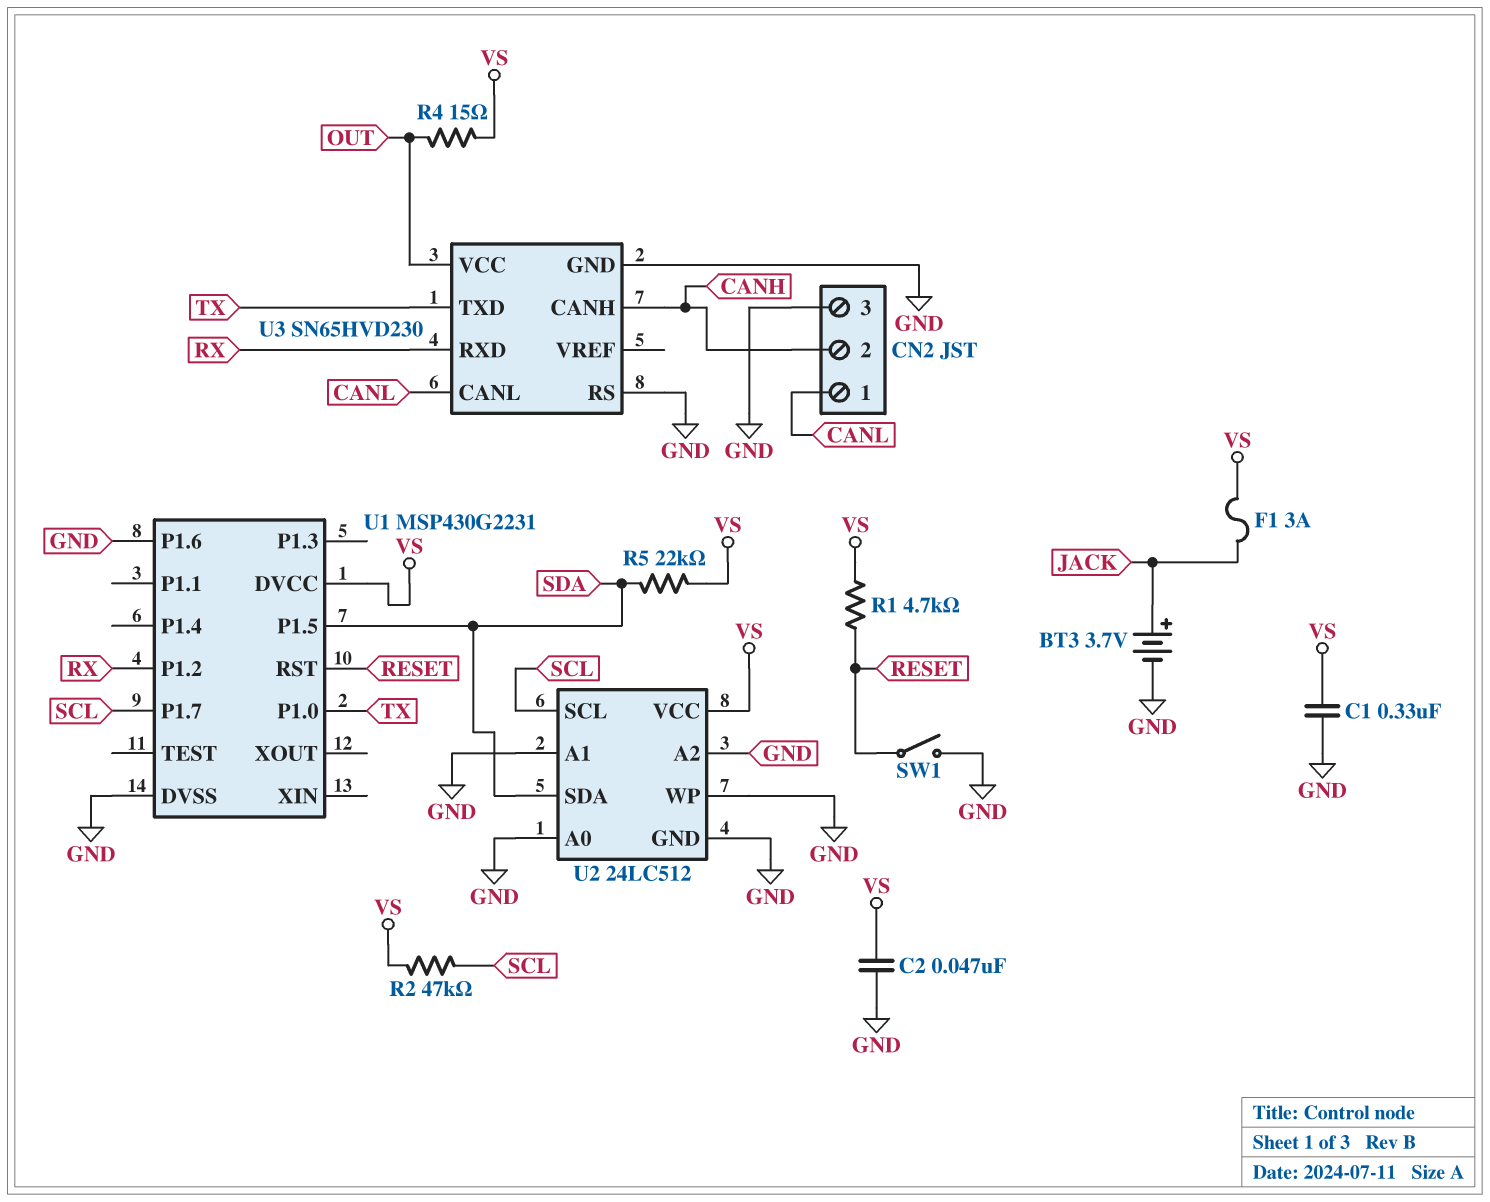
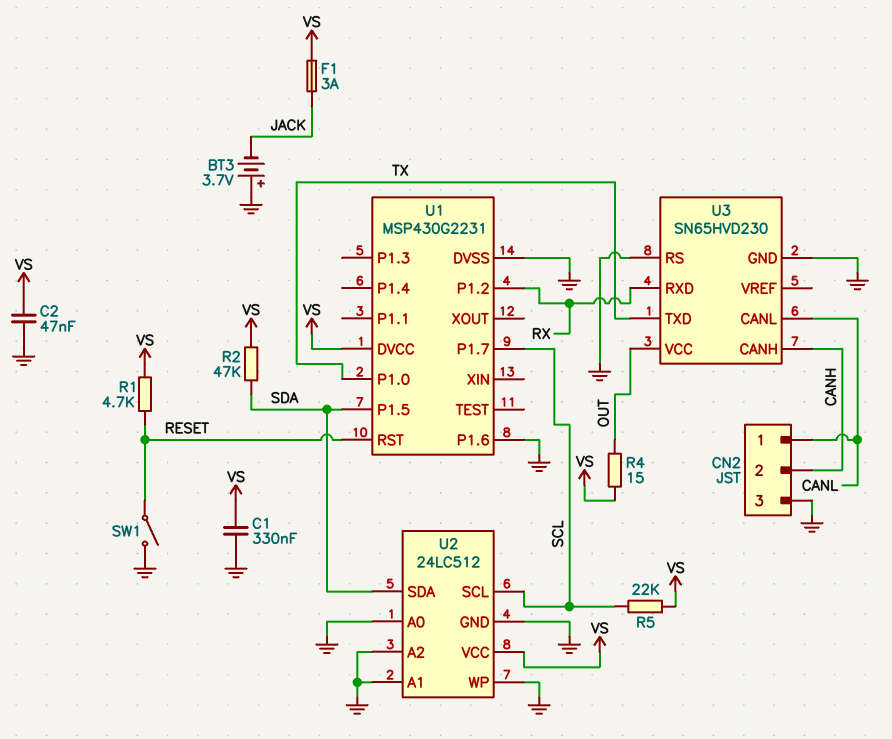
BT3: 3.7V (plus JACK, minus GND) -> 3.7V (plus GND, minus JACK)
R2: 47k (SCL, VS) -> 47k (SDA, VS)
R5: 22k (SDA, VS) -> 22k (SCL, VS)

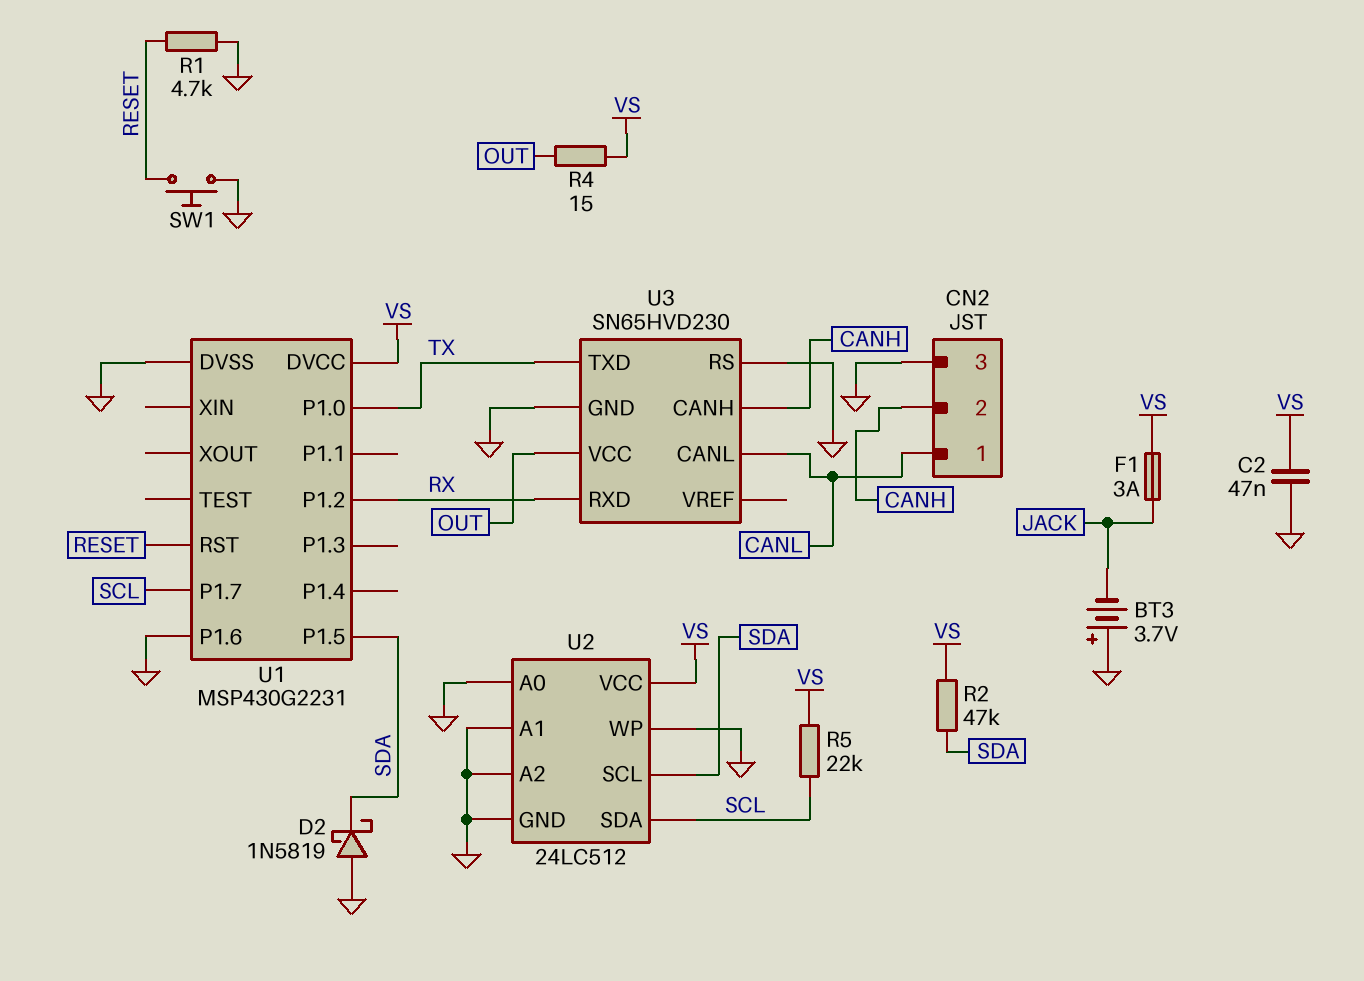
C1: 330nF (GND, VS) -> none
D2: none -> schottky 1N5819 (A GND, K SDA)
R1: 4.7k (RESET, VS) -> 4.7k (GND, RESET)
SW1: switch (GND, RESET) -> button (GND, RESET)
U2 pin SCL: SCL -> SDA
U2 pin SDA: SDA -> SCL

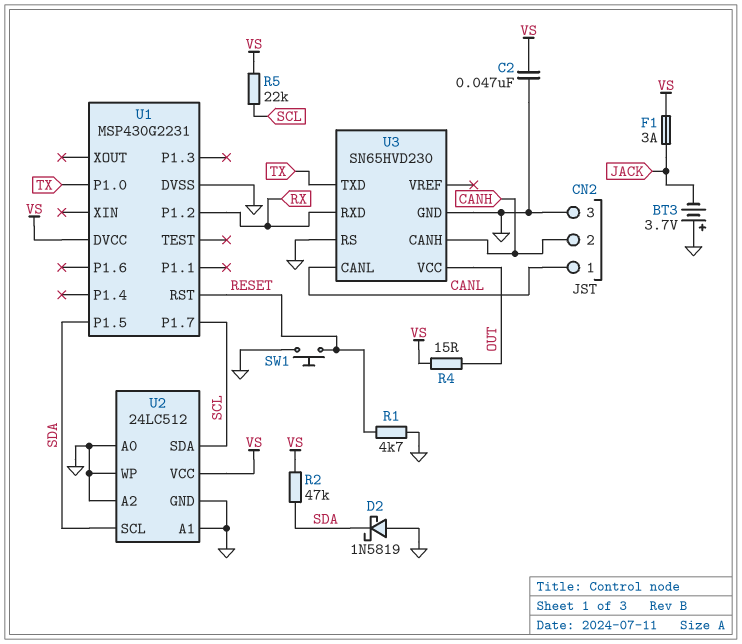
U1 pin P1.6: GND -> none

